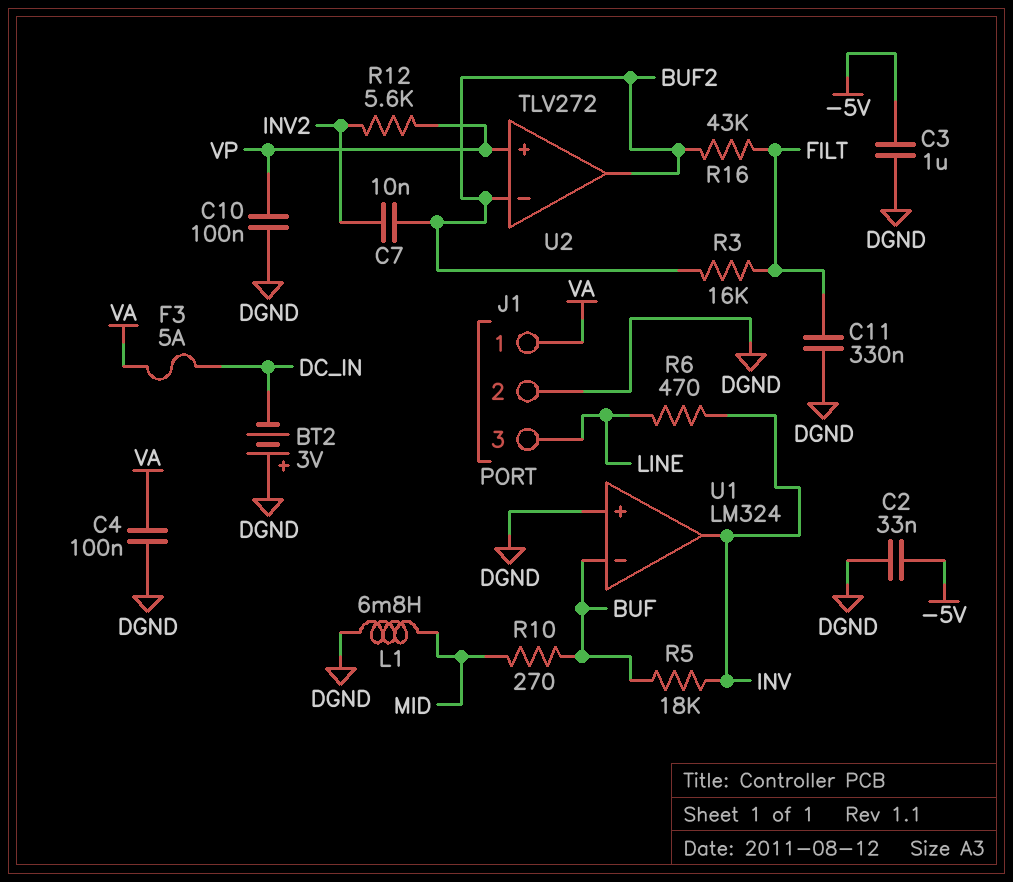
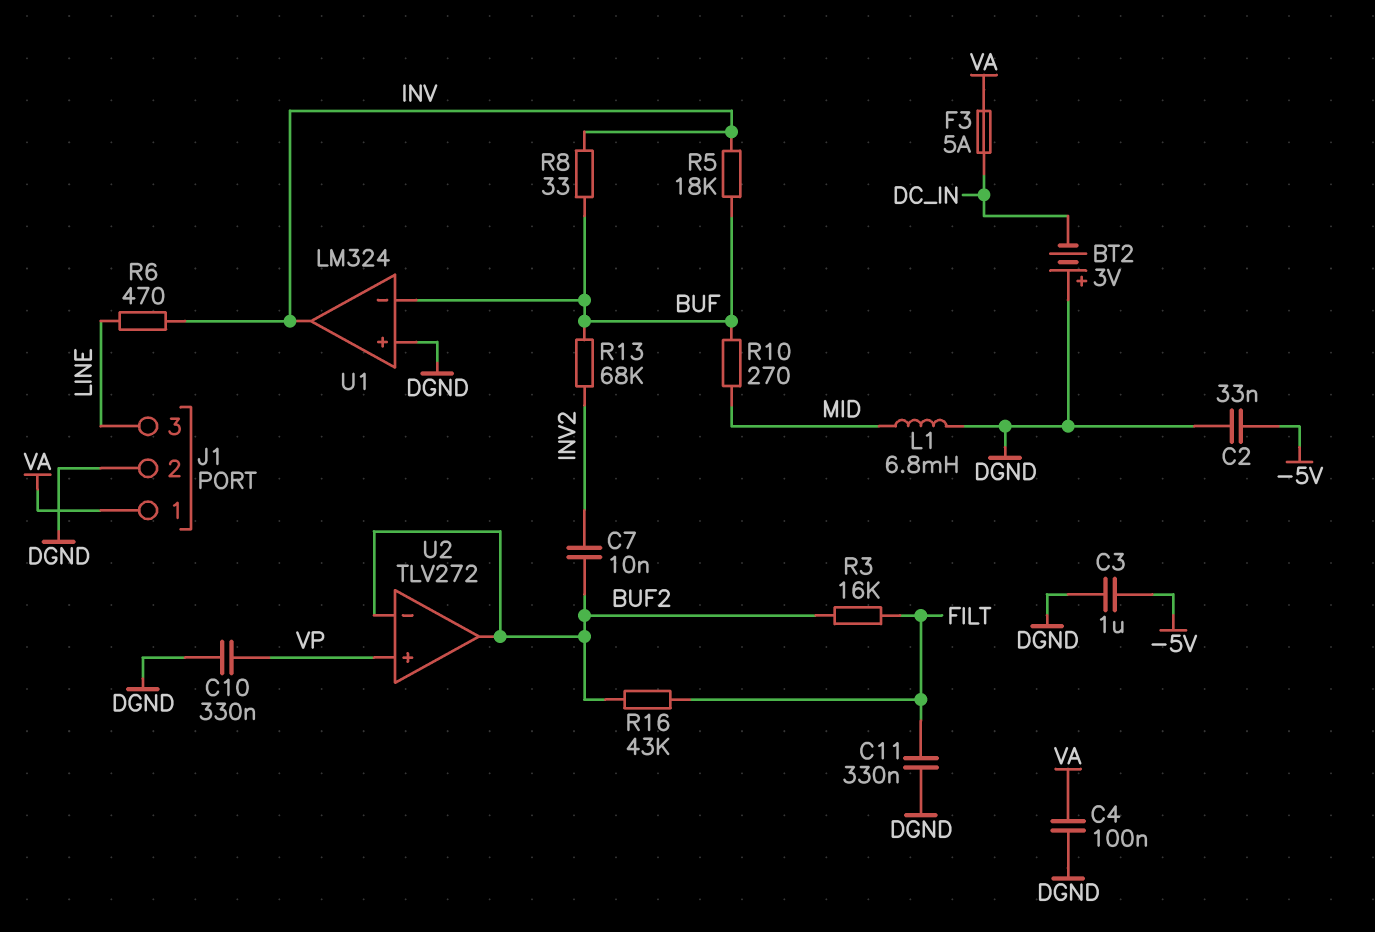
C10: 100nF (DGND, VP) -> 330nF (DGND, VP)
R8: none -> 33 (BUF, INV)
R12: 5.6k (INV2, VP) -> none
R13: none -> 68k (BUF, INV2)

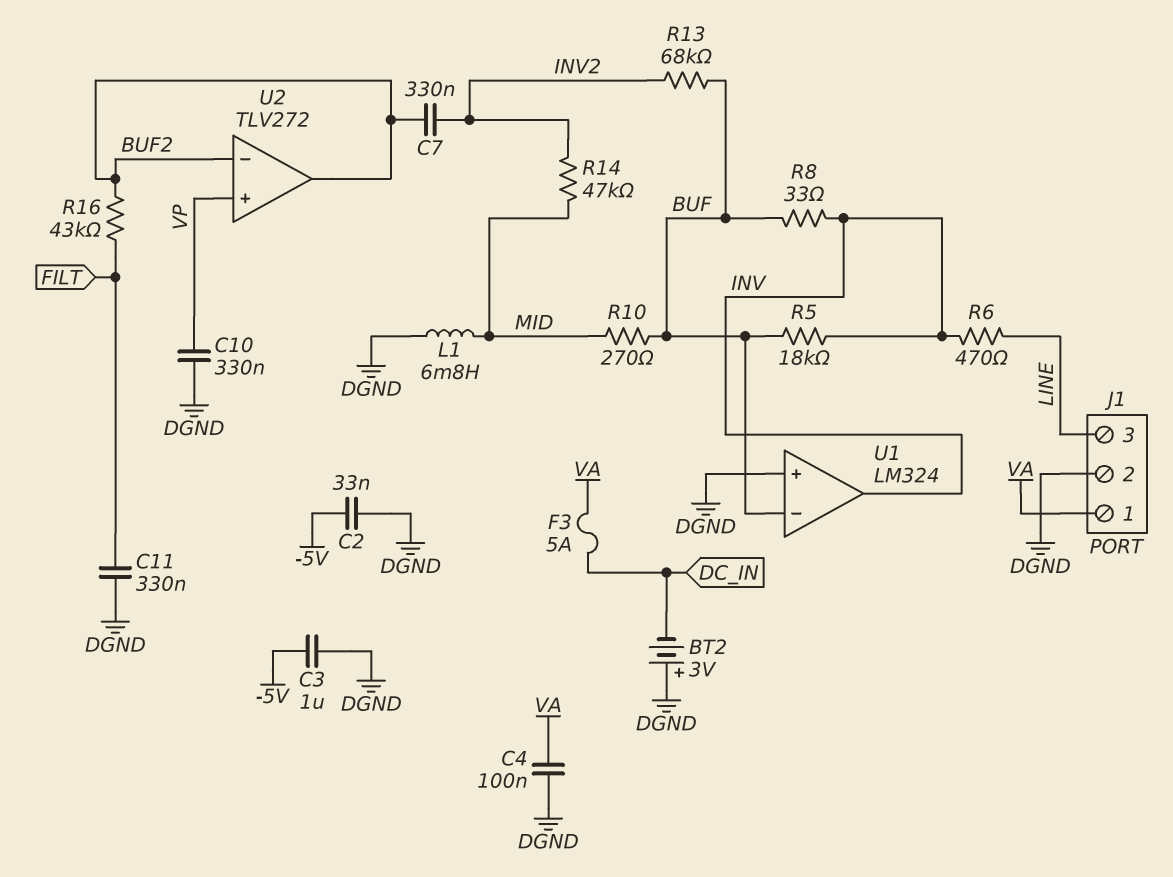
C7: 10nF (BUF2, INV2) -> 330nF (BUF2, INV2)
R3: 16k (BUF2, FILT) -> none
R14: none -> 47k (INV2, MID)

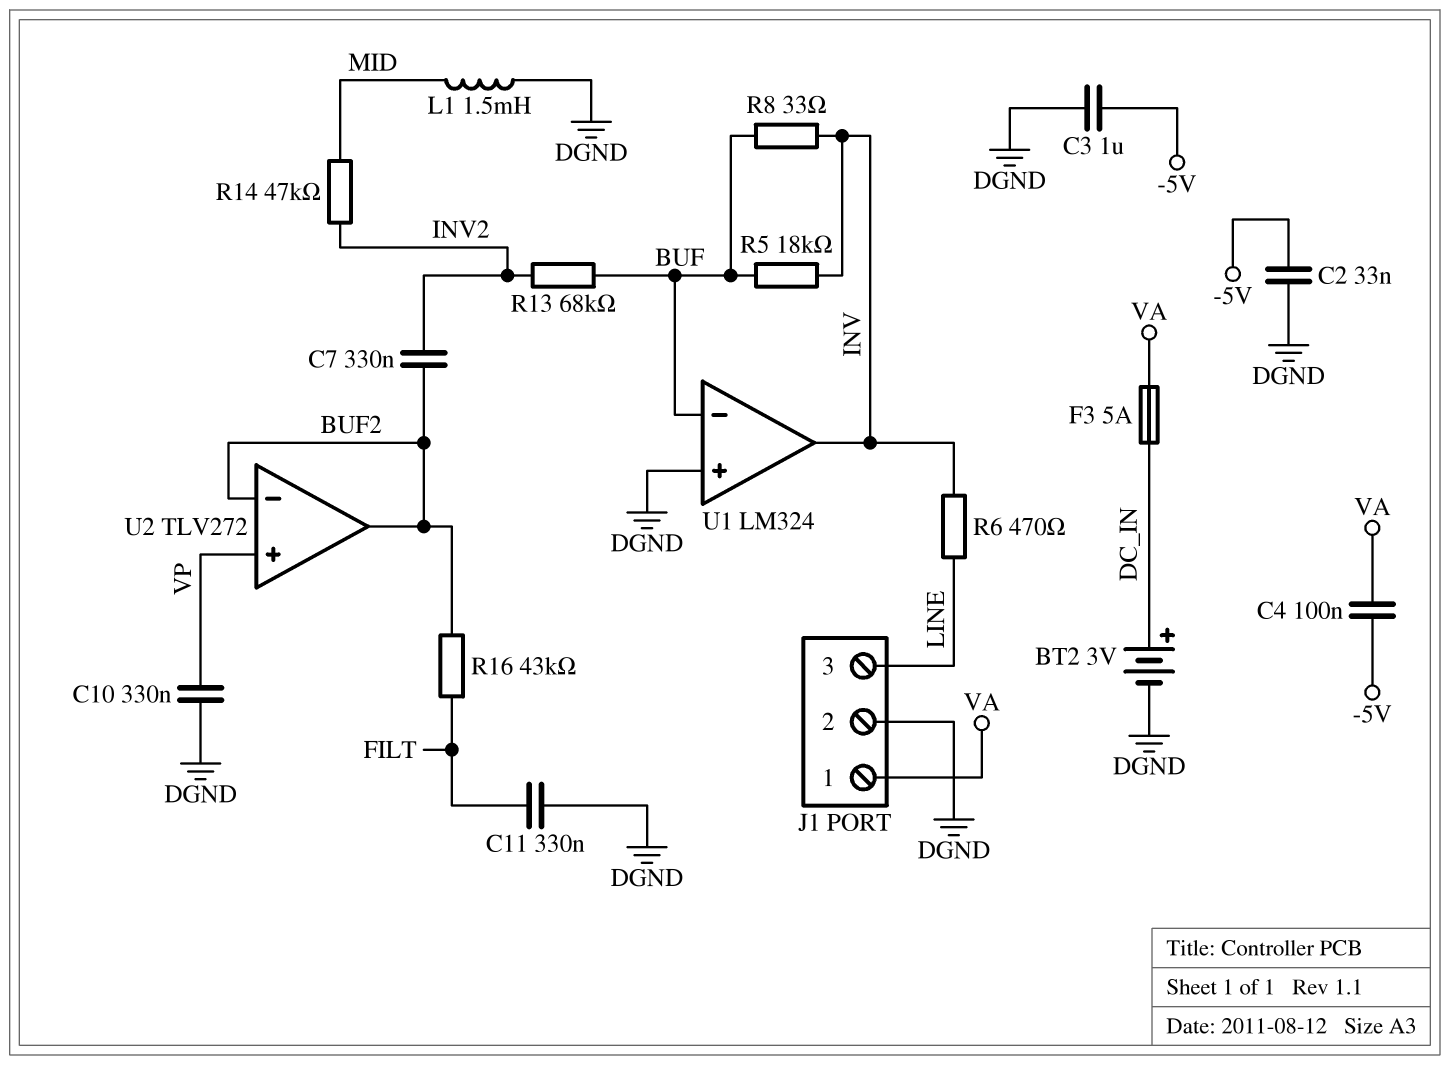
BT2: 3V (plus DGND, minus DC_IN) -> 3V (plus DC_IN, minus DGND)
C4: 100nF (DGND, VA) -> 100nF (-5V, VA)
L1: 6.8mH (DGND, MID) -> 1.5mH (DGND, MID)
R10: 270 (BUF, MID) -> none

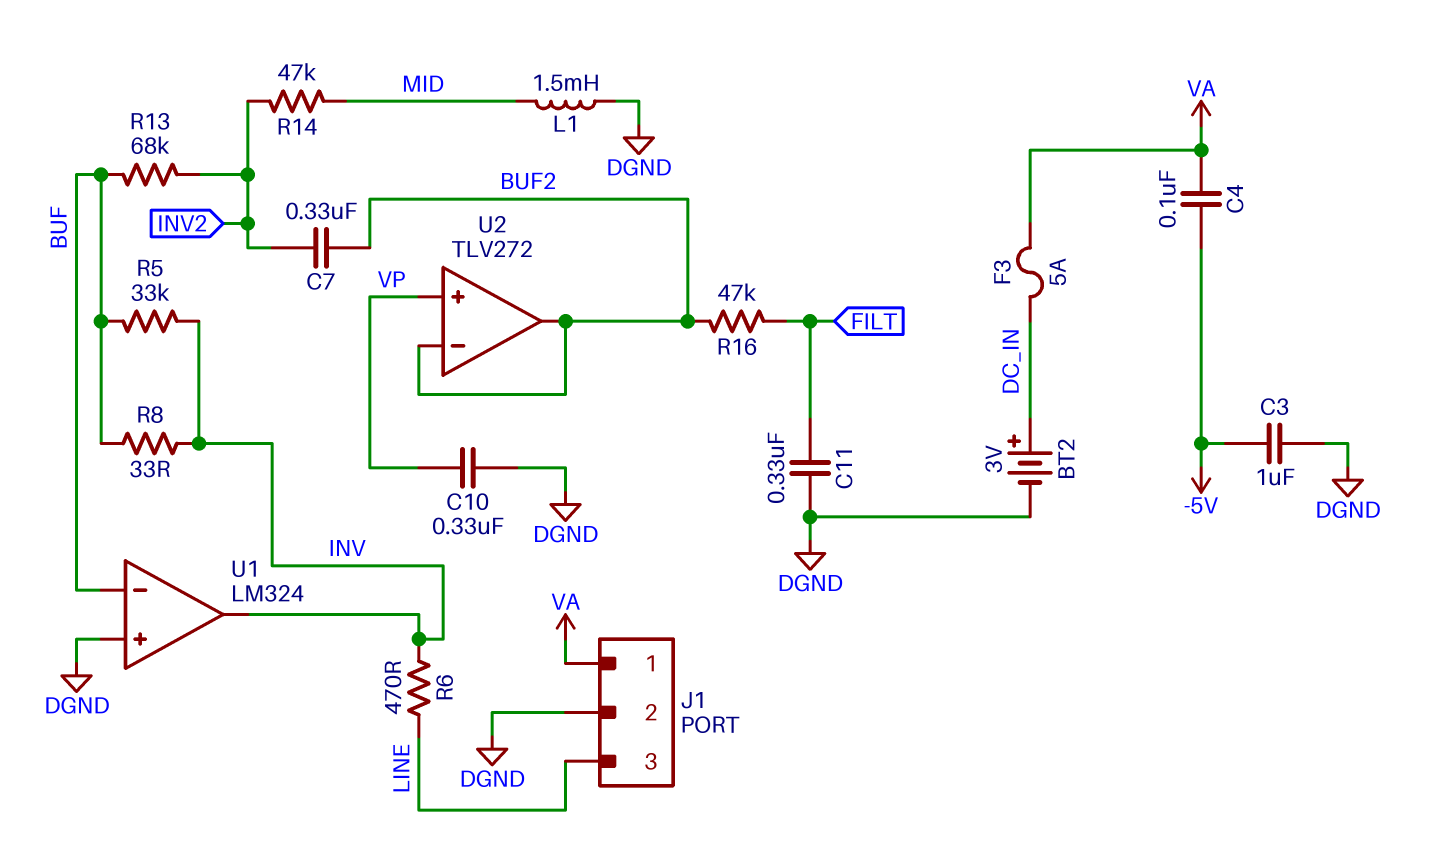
C2: 33nF (-5V, DGND) -> none
R5: 18k (BUF, INV) -> 33k (BUF, INV)
R16: 43k (BUF2, FILT) -> 47k (BUF2, FILT)

